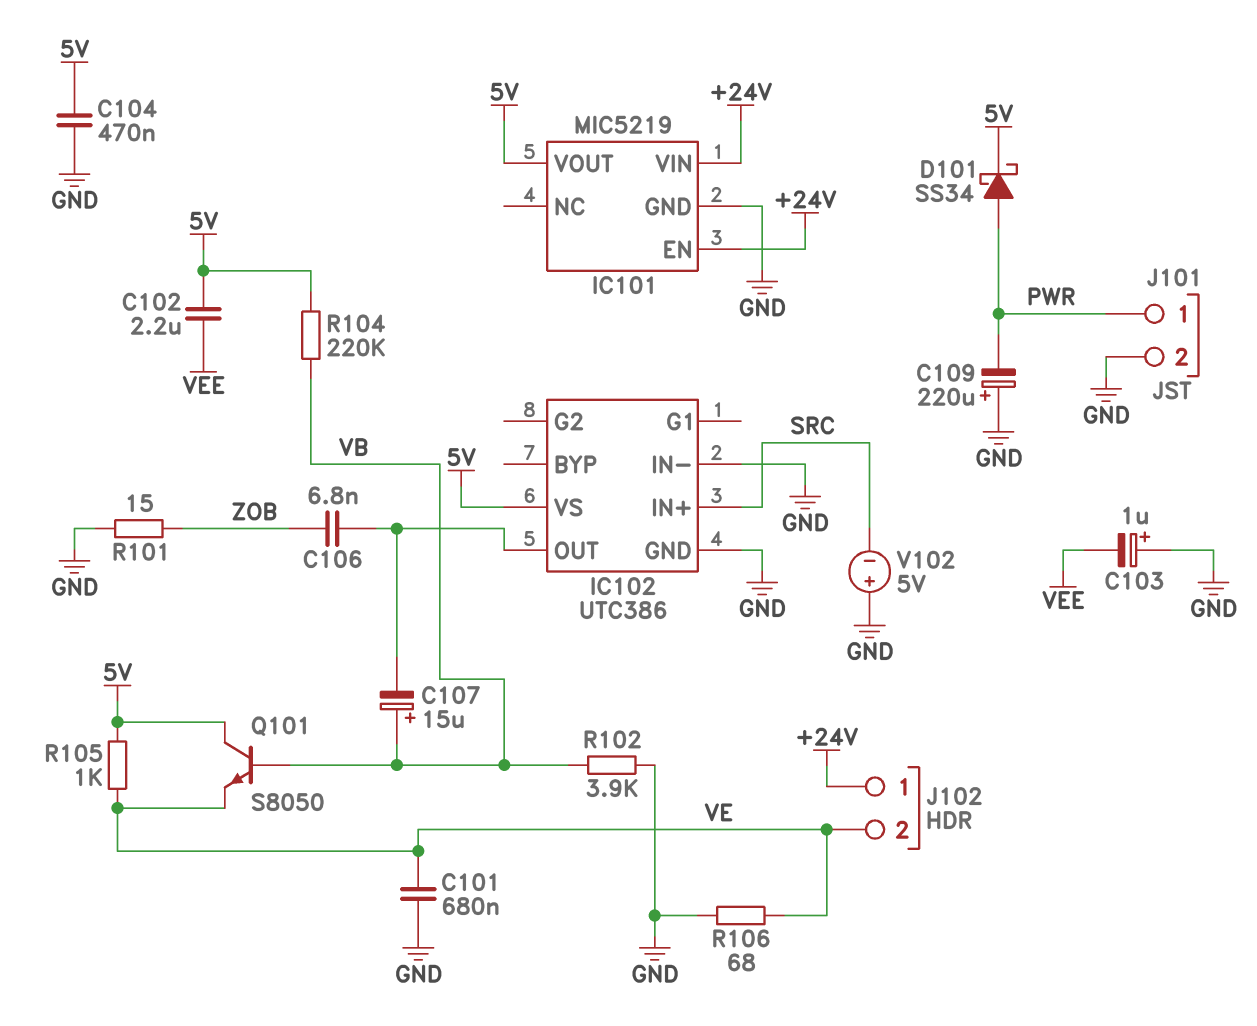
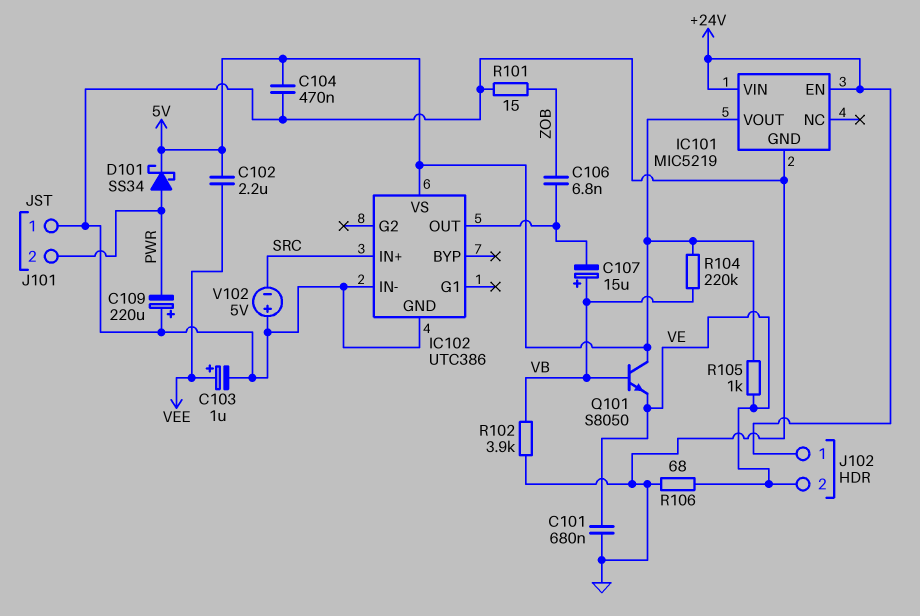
C103: 1uF (plus GND, minus VEE) -> 1uF (plus VEE, minus GND)
J101 pin 1: PWR -> GND
J101 pin 2: GND -> PWR

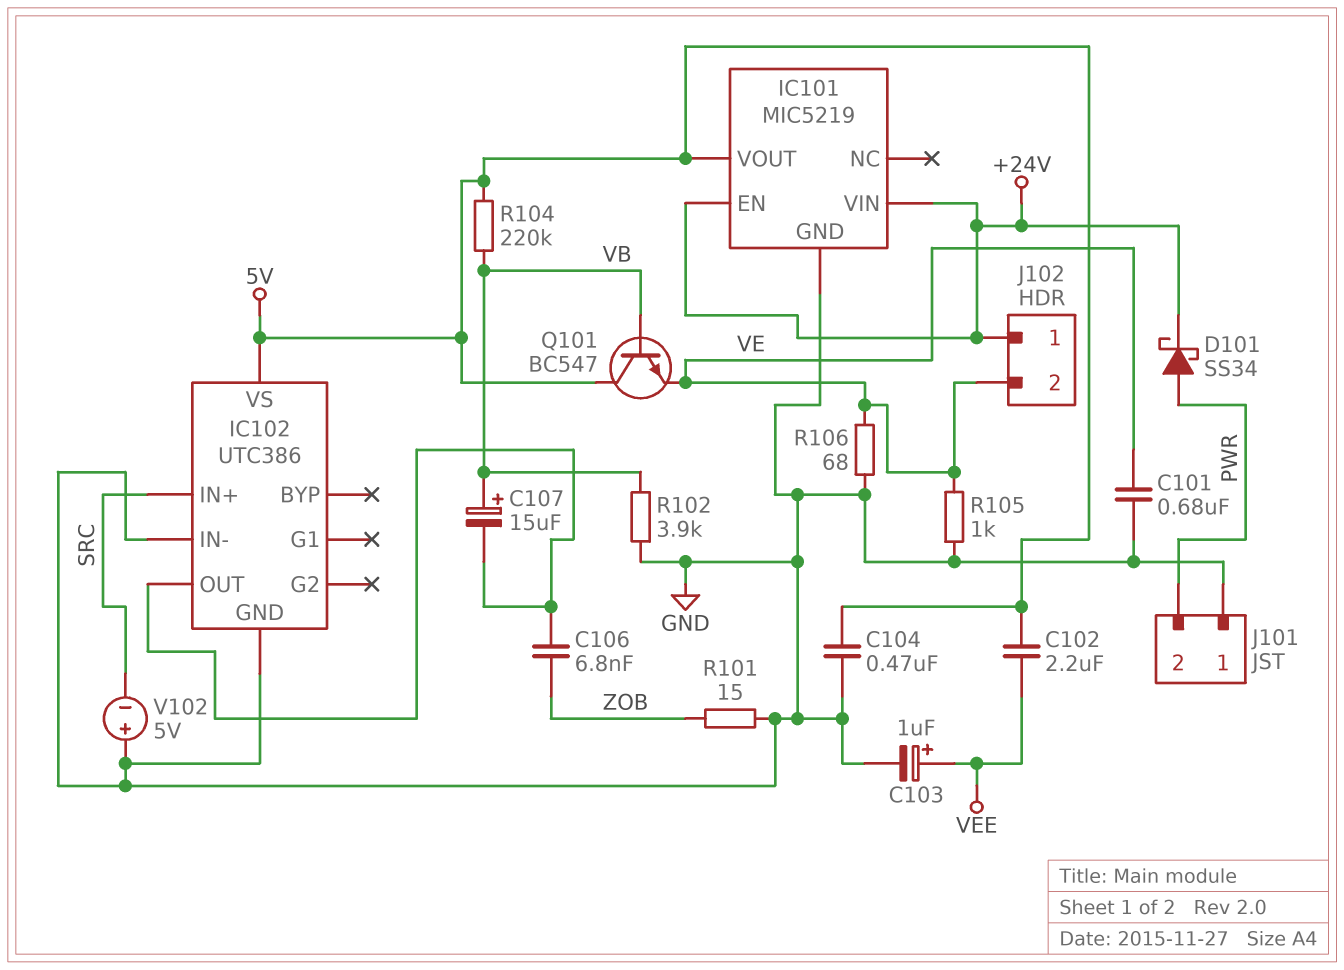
C109: 220uF (plus GND, minus PWR) -> none
D101: schottky SS34 (A PWR, K 5V) -> schottky SS34 (A PWR, K +24V)
Q101: NPN S8050 (B VB, C 5V, E VE) -> NPN BC547 (B VB, C 5V, E VE)
R105: 1k (5V, VE) -> 1k (GND, VE)

